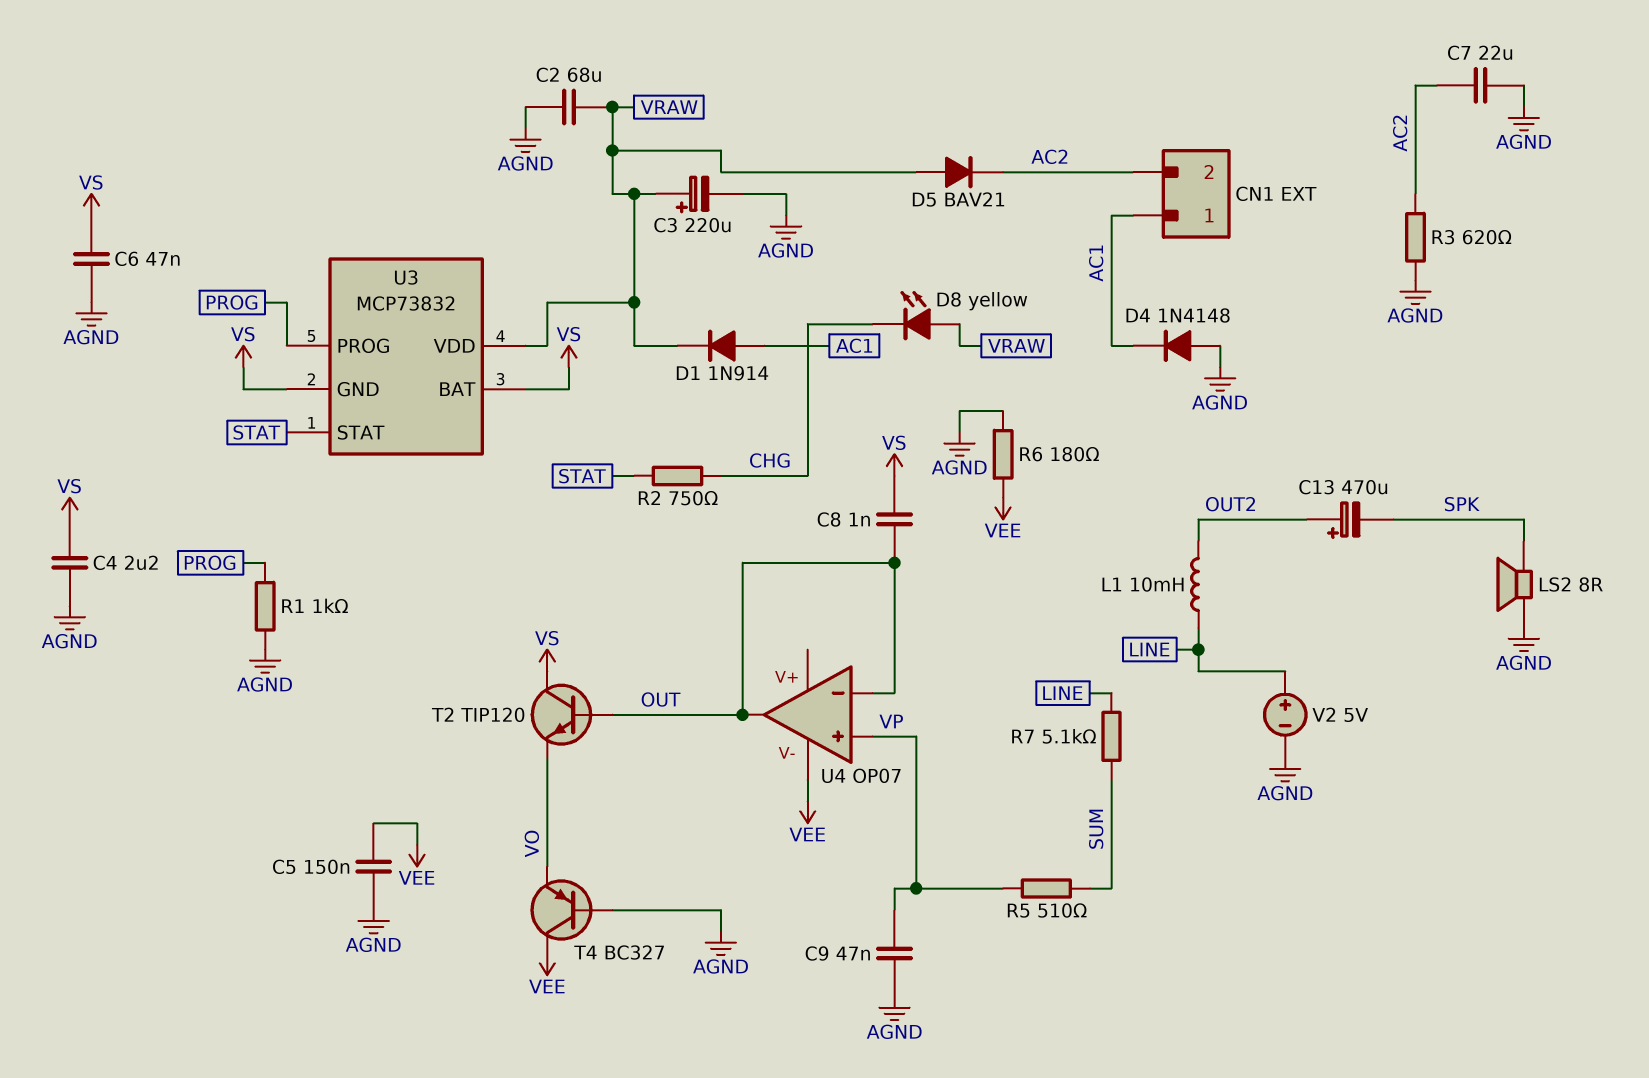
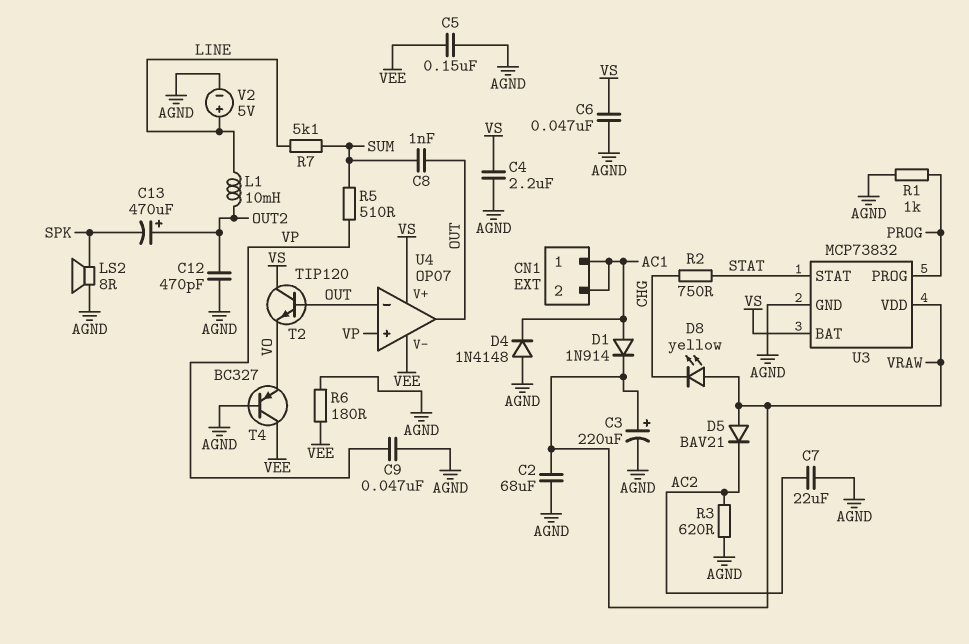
C8: 1nF (OUT, VS) -> 1nF (OUT, SUM)
C12: none -> 470pF (AGND, OUT2)
CN1 pin 2: AC2 -> AC1
U3 pin GND: VS -> AGND
U4 pin V+: none -> VS

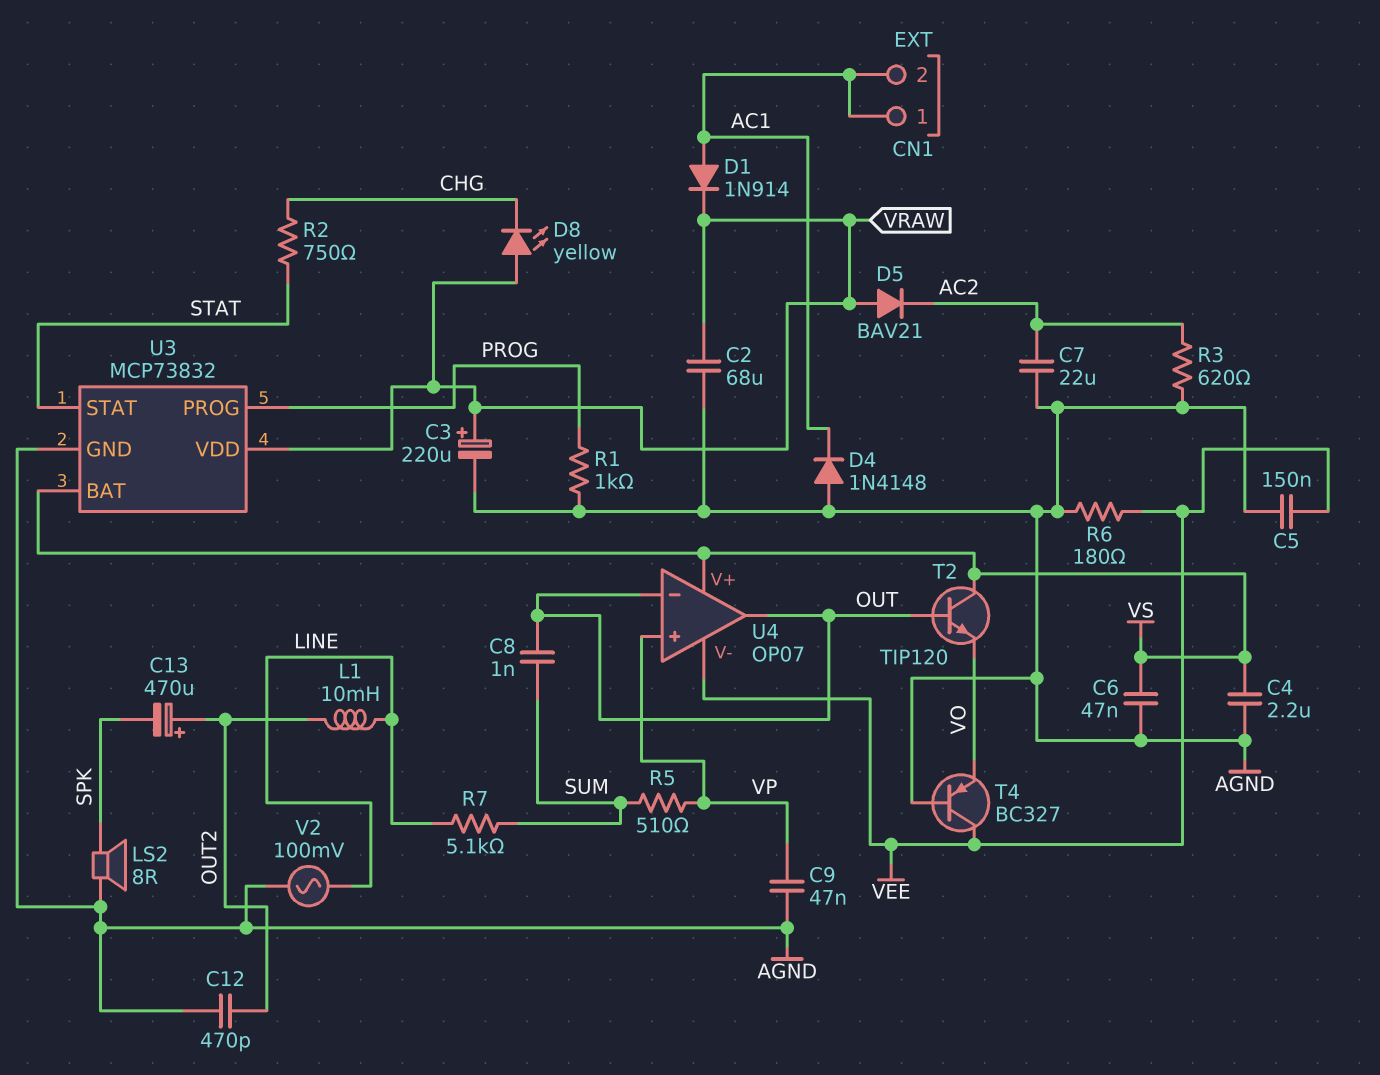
V2: 5V (plus LINE, minus AGND) -> AC 100mV (AGND, LINE)

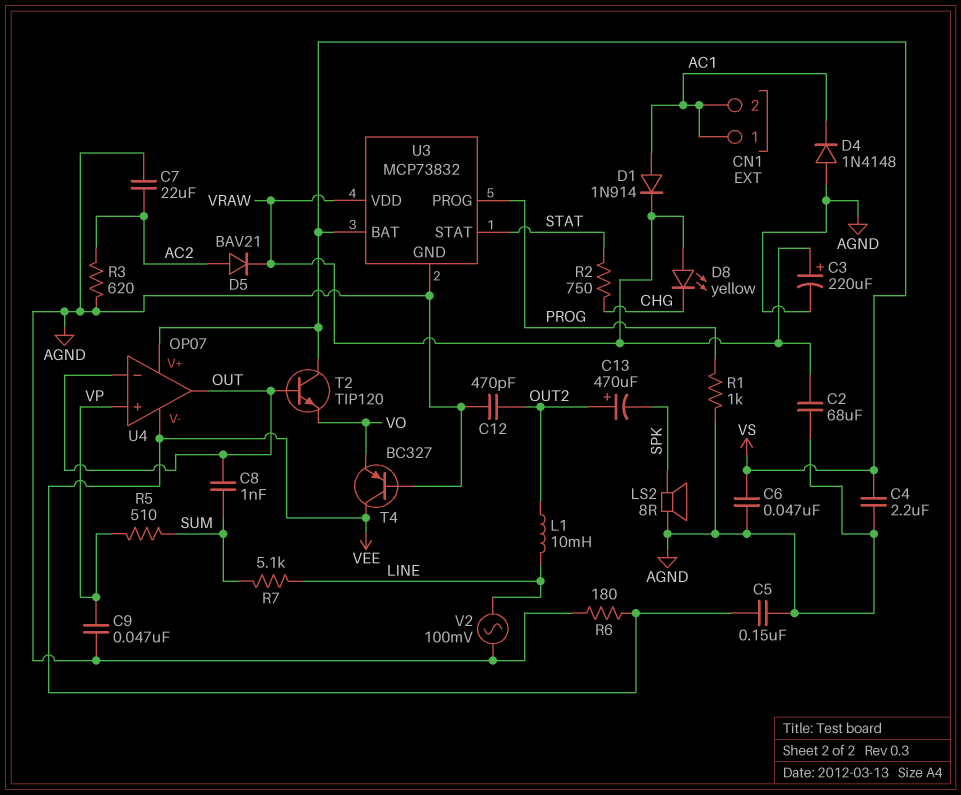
D5: diode BAV21 (A VRAW, K AC2) -> diode BAV21 (A AC2, K VRAW)

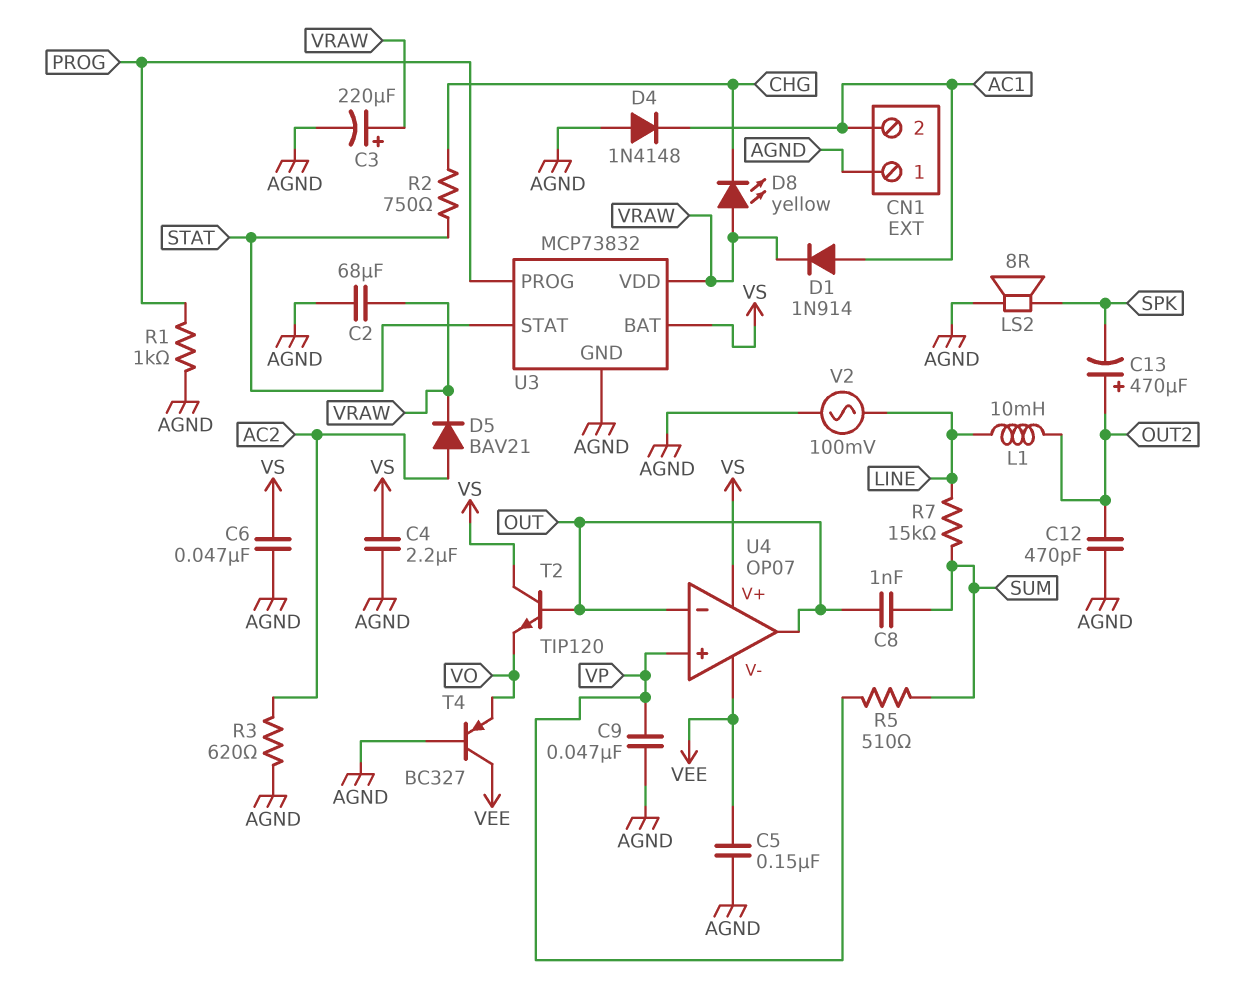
C7: 22uF (AC2, AGND) -> none
CN1 pin 1: AC1 -> AGND
R6: 180 (AGND, VEE) -> none
R7: 5.1k (LINE, SUM) -> 15k (LINE, SUM)

